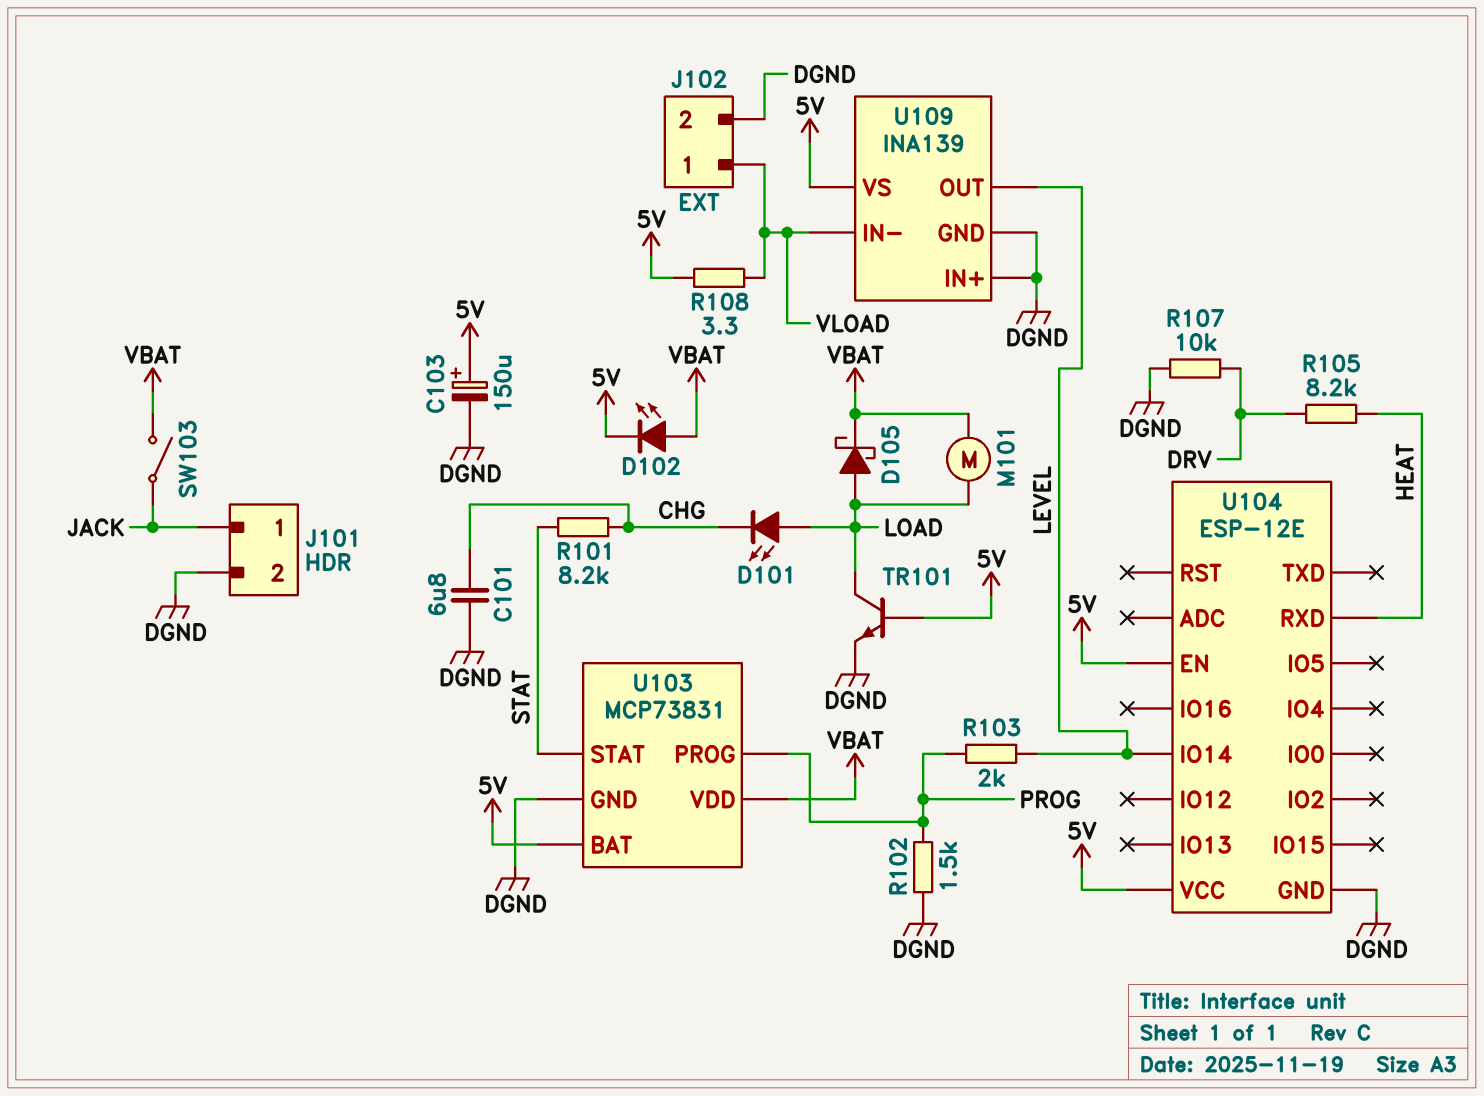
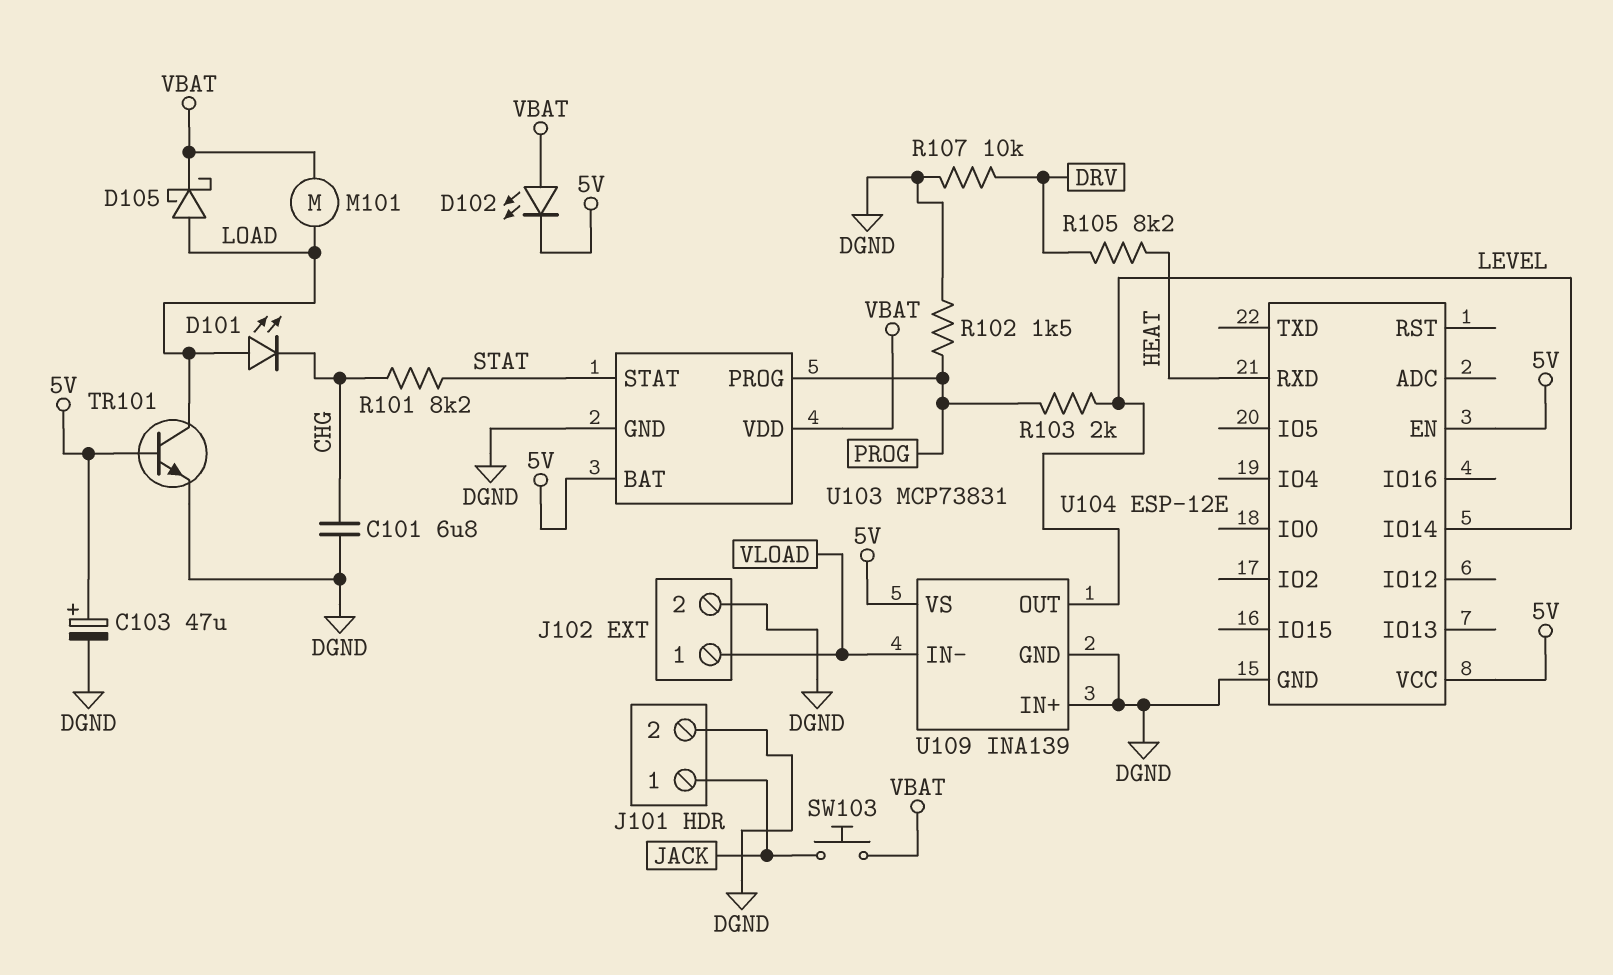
C103: 150uF (plus 5V, minus DGND) -> 47uF (plus 5V, minus DGND)
R108: 3.3 (5V, VLOAD) -> none
SW103: switch (JACK, VBAT) -> button (JACK, VBAT)

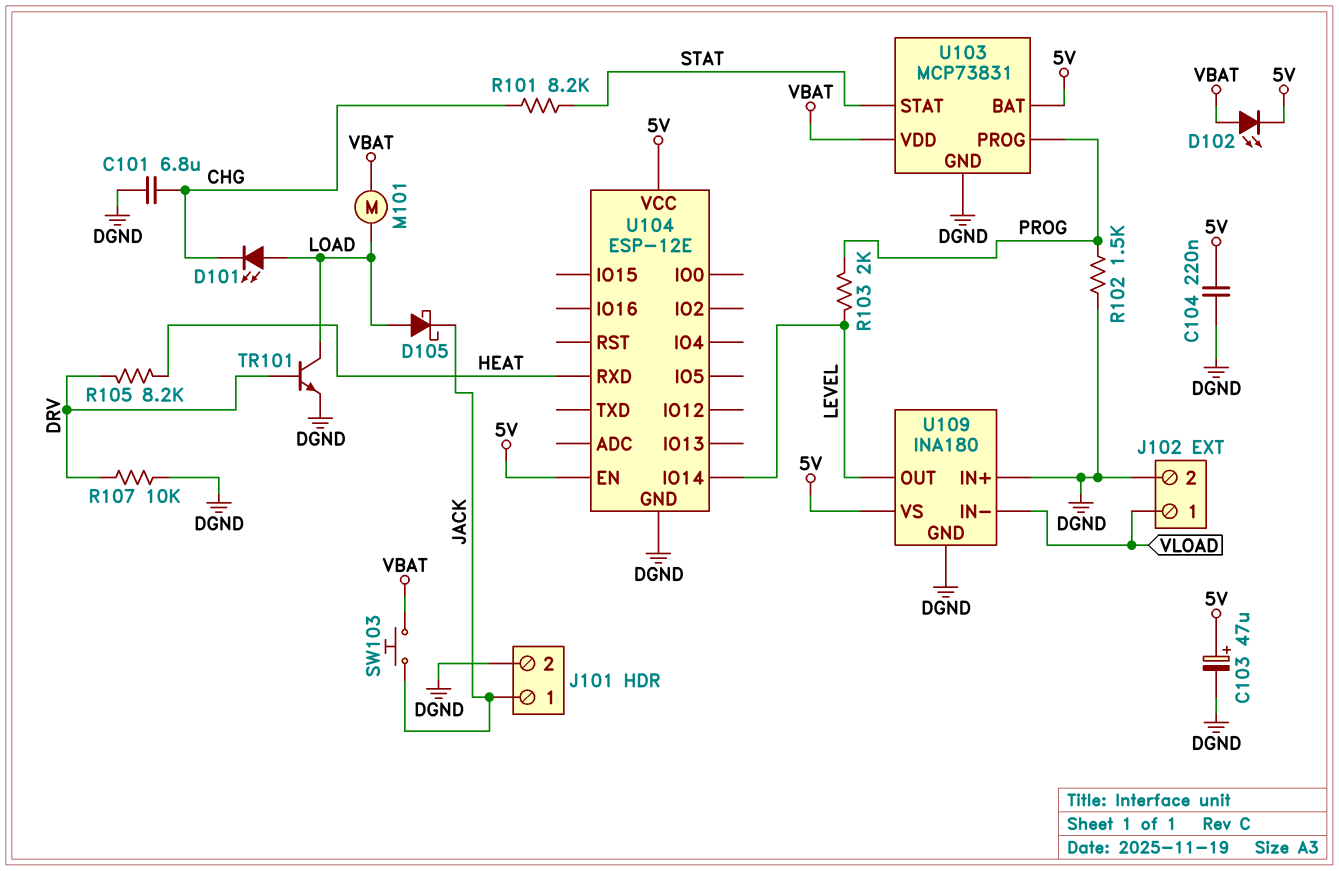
C104: none -> 220nF (5V, DGND)
D105: schottky (A LOAD, K VBAT) -> schottky (A LOAD, K JACK)
TR101: NPN (B 5V, C LOAD, E DGND) -> NPN (B DRV, C LOAD, E DGND)
U109: INA139 -> INA180

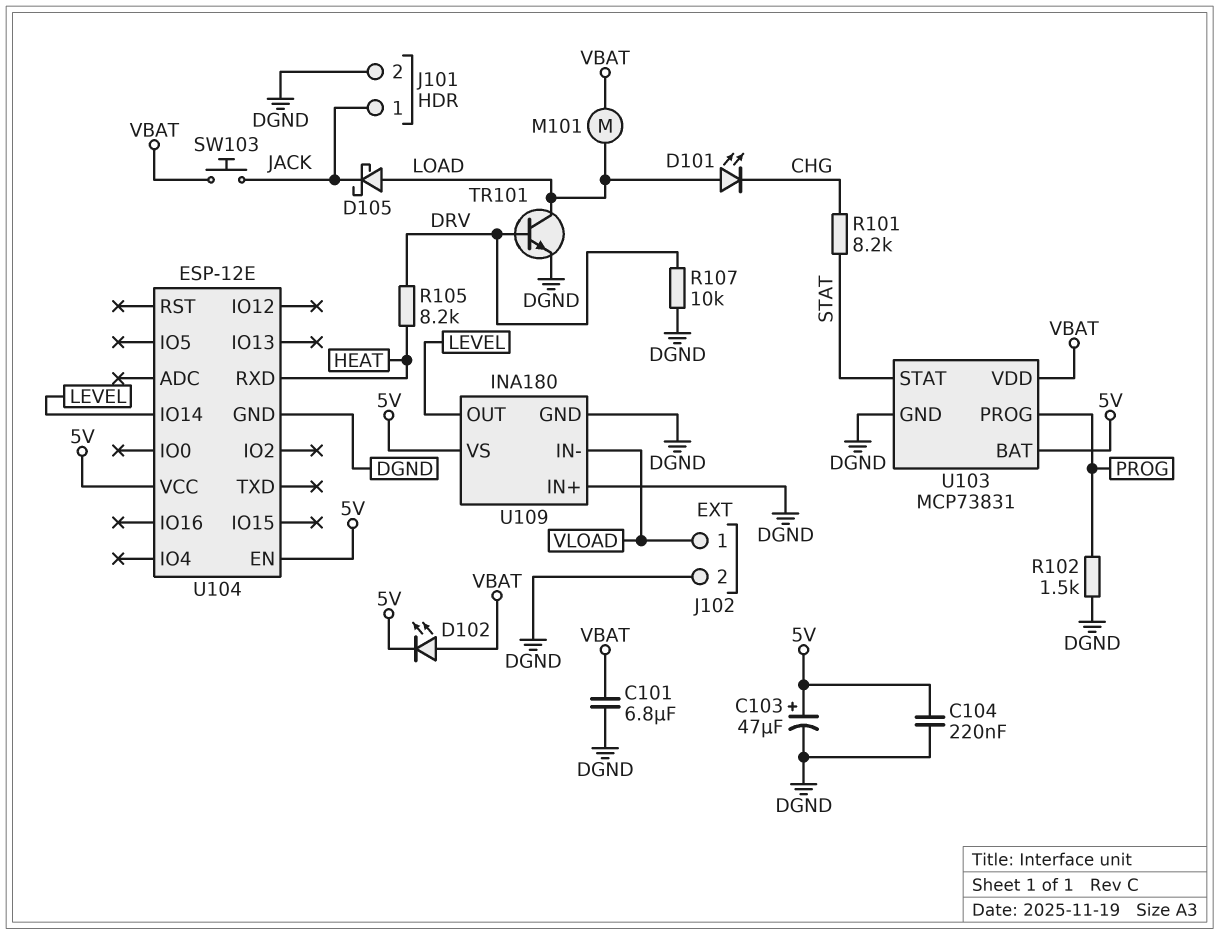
C101: 6.8uF (CHG, DGND) -> 6.8uF (DGND, VBAT)
R103: 2k (LEVEL, PROG) -> none

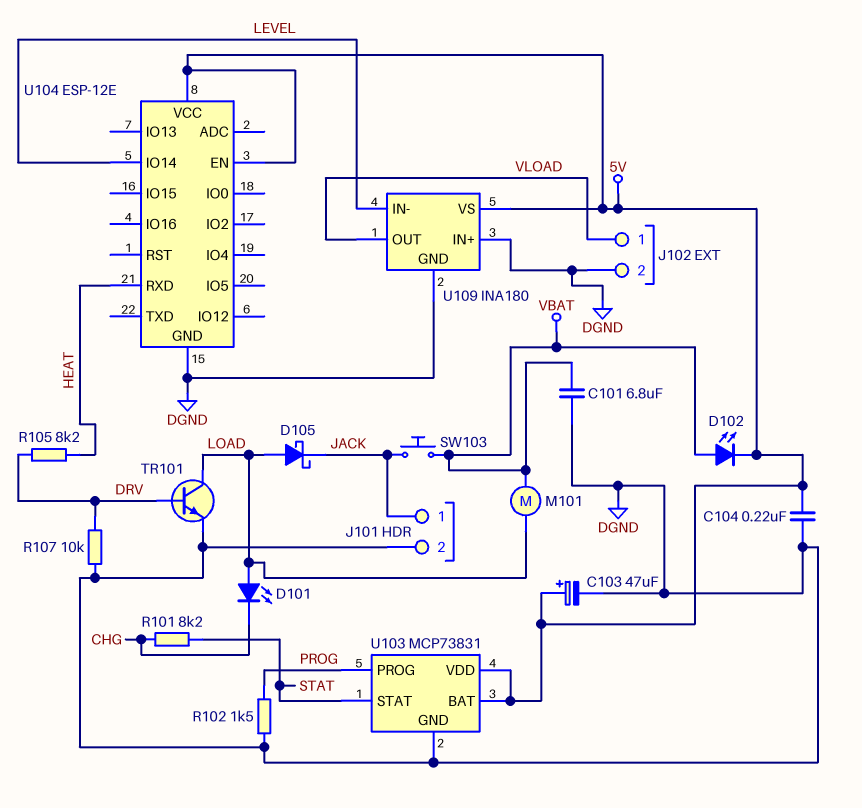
U103 pin VDD: VBAT -> 5V
U109 pin IN-: VLOAD -> LEVEL
U109 pin OUT: LEVEL -> VLOAD

